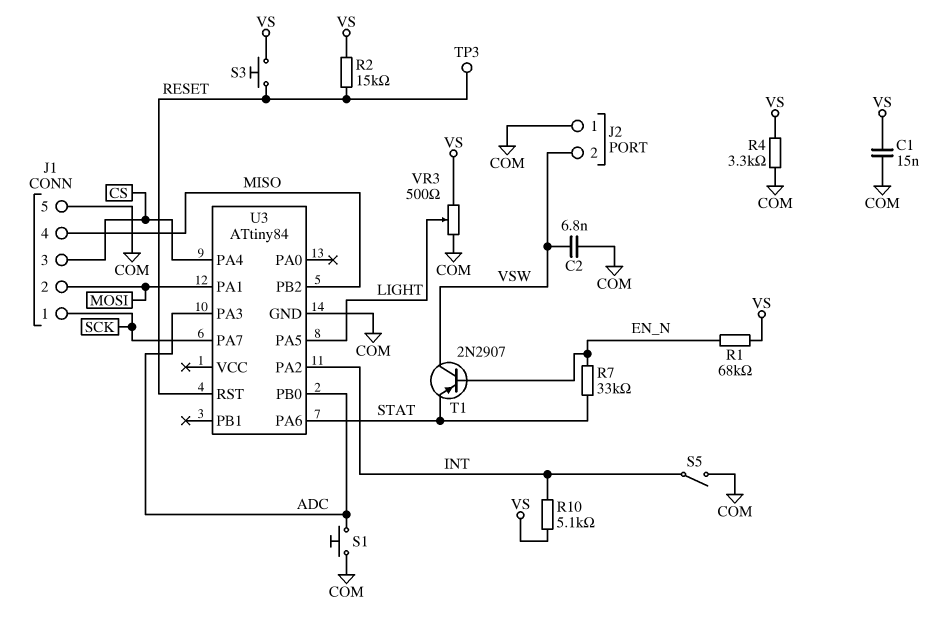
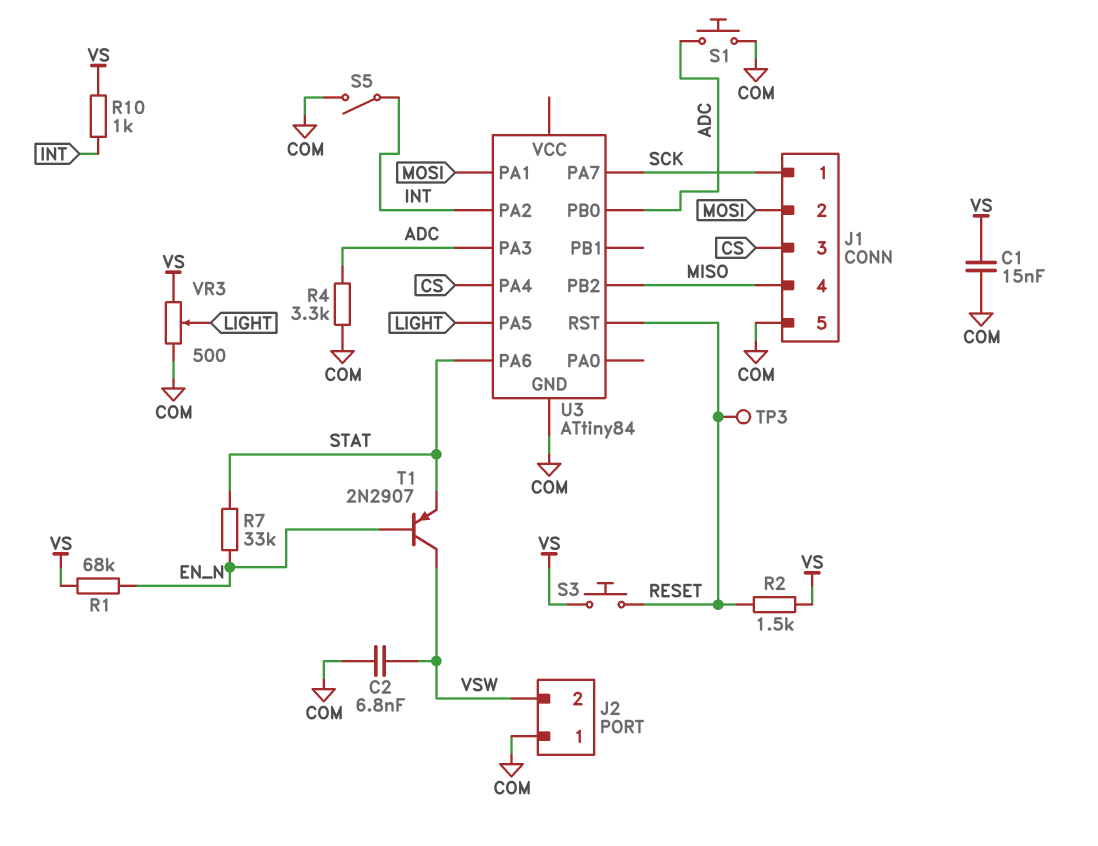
R2: 15k (RESET, VS) -> 1.5k (RESET, VS)
R4: 3.3k (COM, VS) -> 3.3k (ADC, COM)
R10: 5.1k (INT, VS) -> 1k (INT, VS)

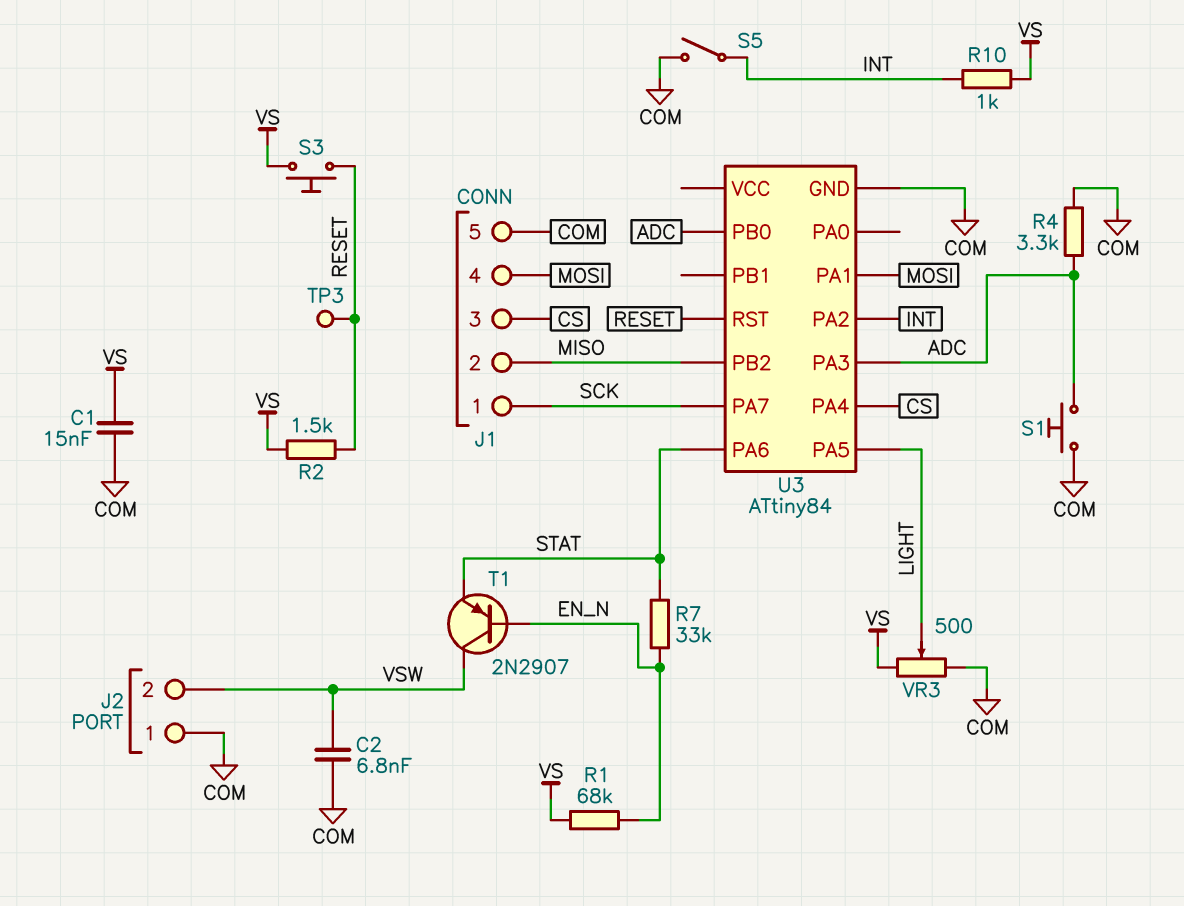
J1 pin 2: MOSI -> MISO
J1 pin 4: MISO -> MOSI

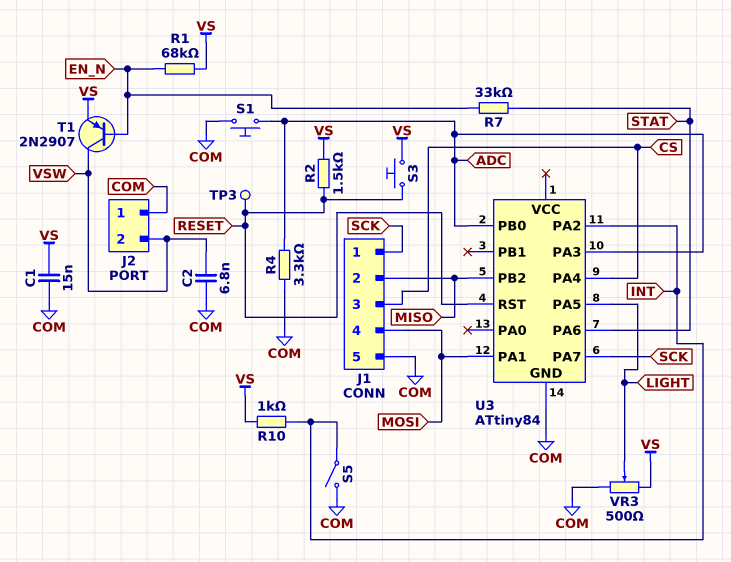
T1: PNP 2N2907 (B EN_N, C VSW, E STAT) -> PNP 2N2907 (B EN_N, C VSW, E VS)

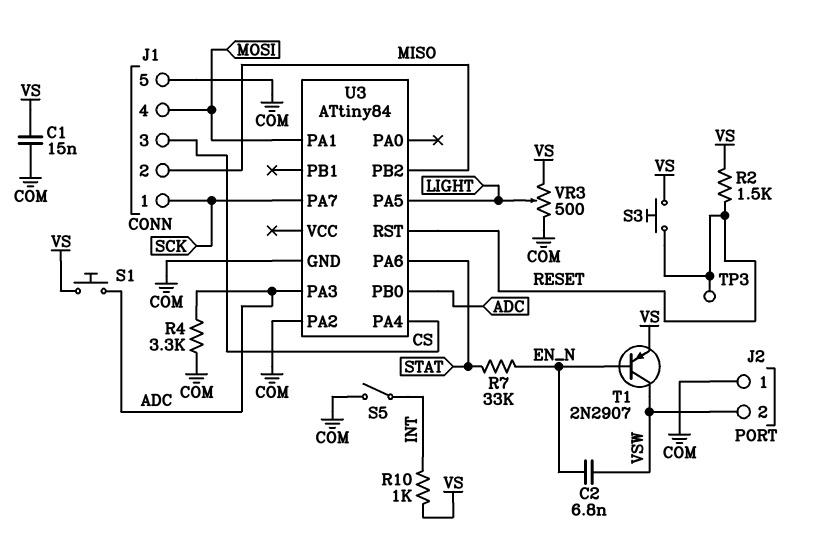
C2: 6.8nF (COM, VSW) -> 6.8nF (EN_N, VSW)
R1: 68k (EN_N, VS) -> none
S1: button (ADC, COM) -> button (ADC, VS)
U3 pin PA2: INT -> COM

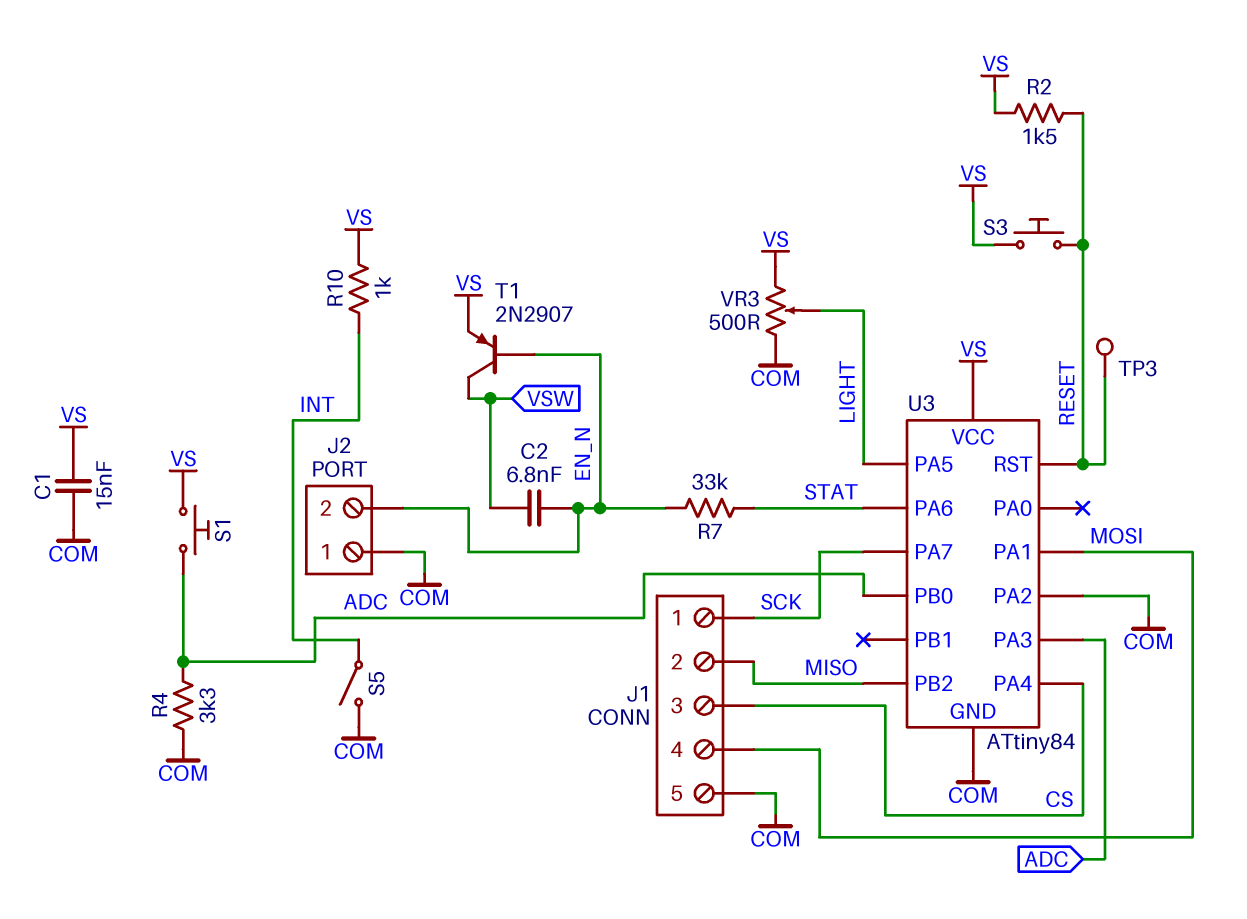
J2 pin 2: VSW -> EN_N
U3 pin VCC: none -> VS

